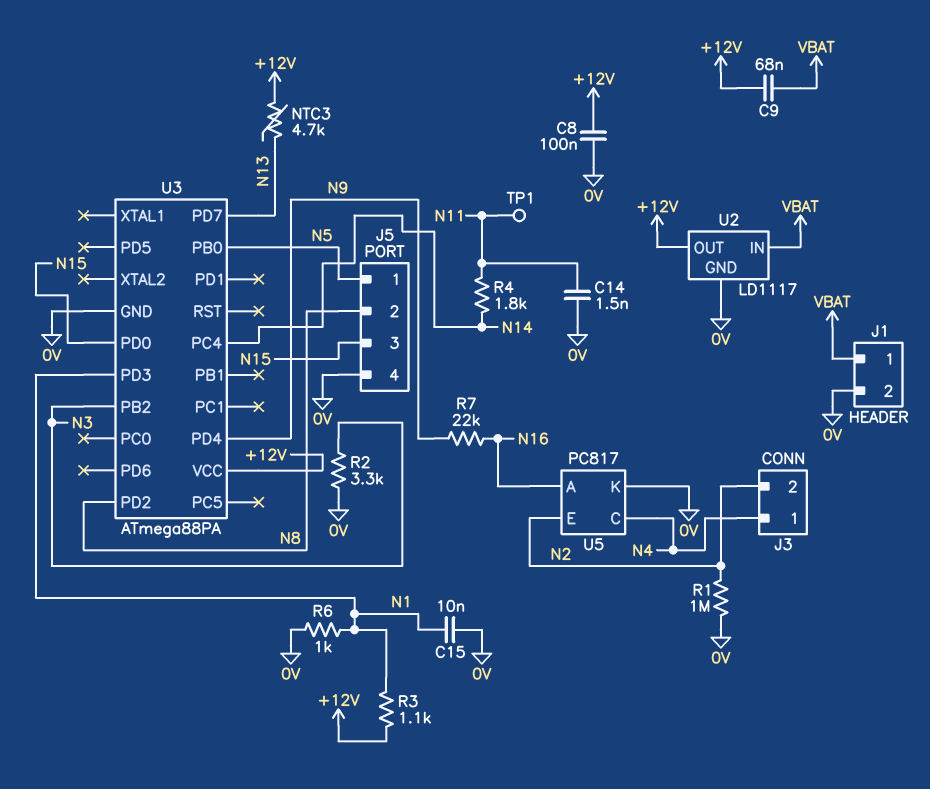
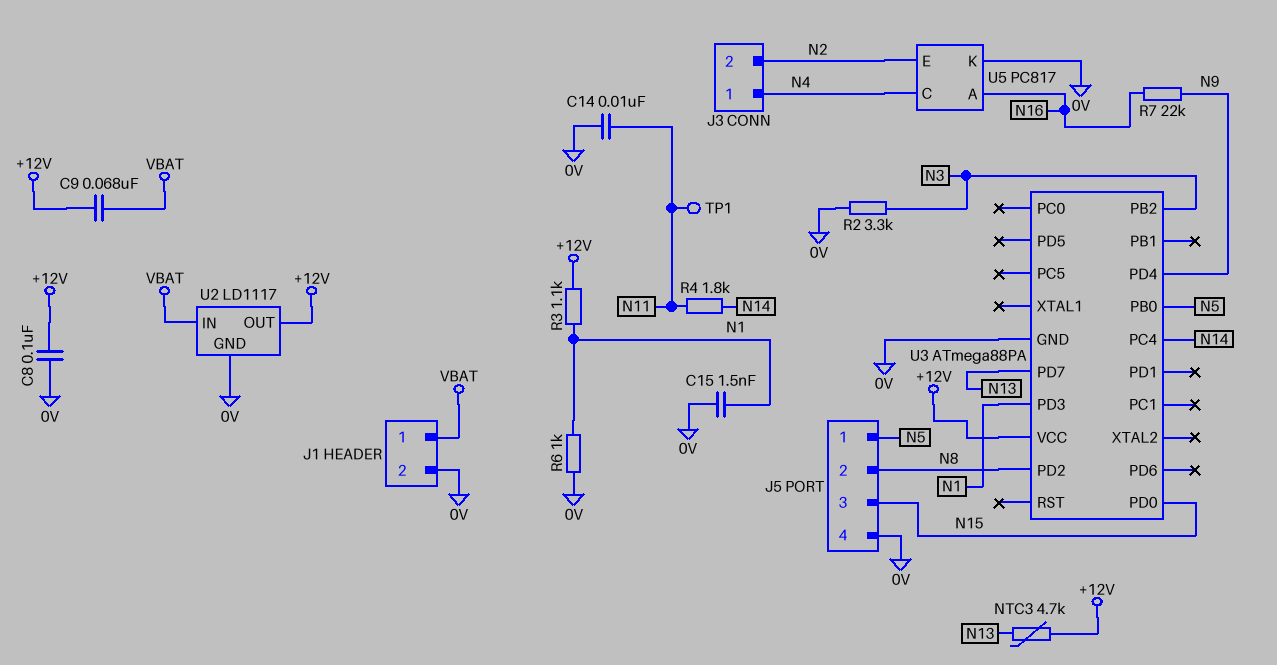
C14: 1.5nF (0V, N11) -> 10nF (0V, N11)
C15: 10nF (0V, N1) -> 1.5nF (0V, N1)
R1: 1M (0V, N2) -> none

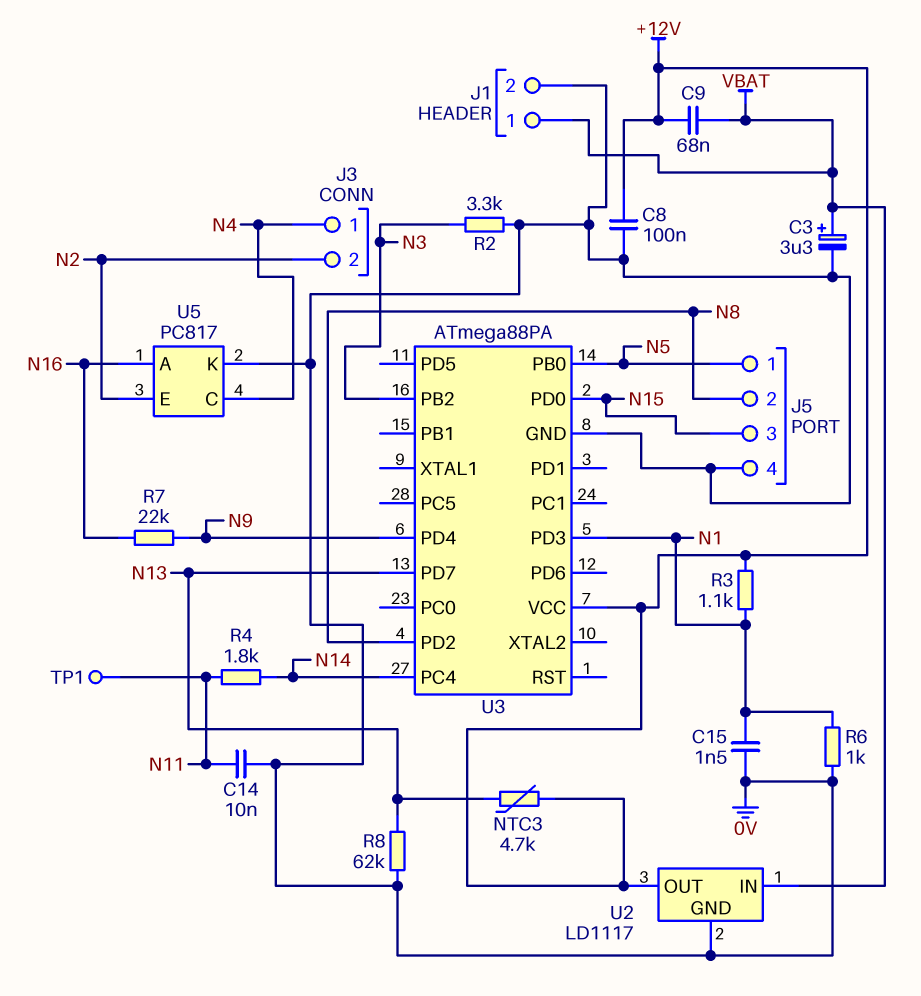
C3: none -> 3.3uF (plus VBAT, minus 0V)
R8: none -> 62k (0V, N13)

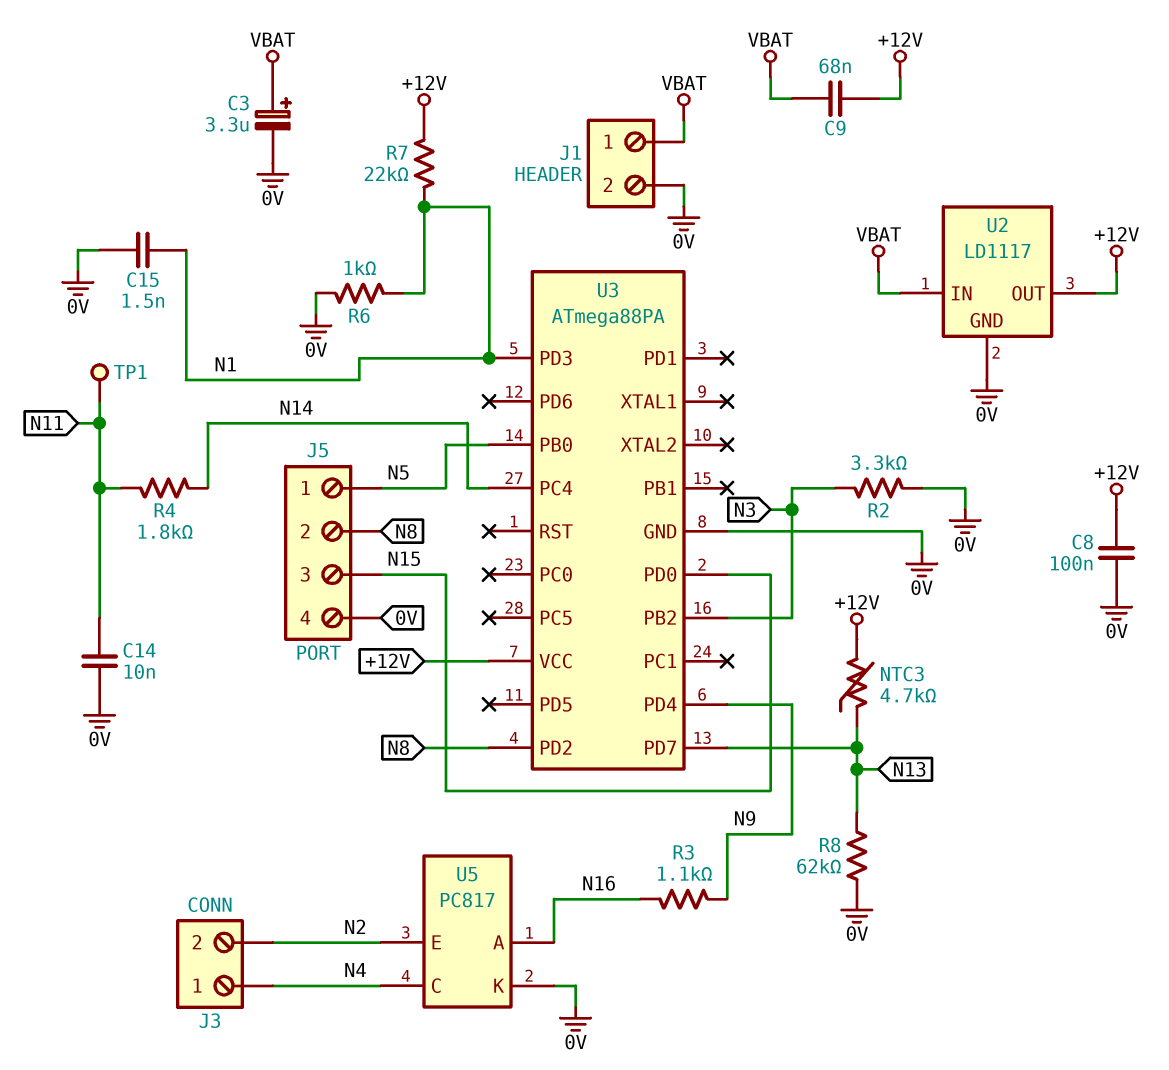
R3: 1.1k (+12V, N1) -> 1.1k (N9, N16)
R7: 22k (N9, N16) -> 22k (+12V, N1)

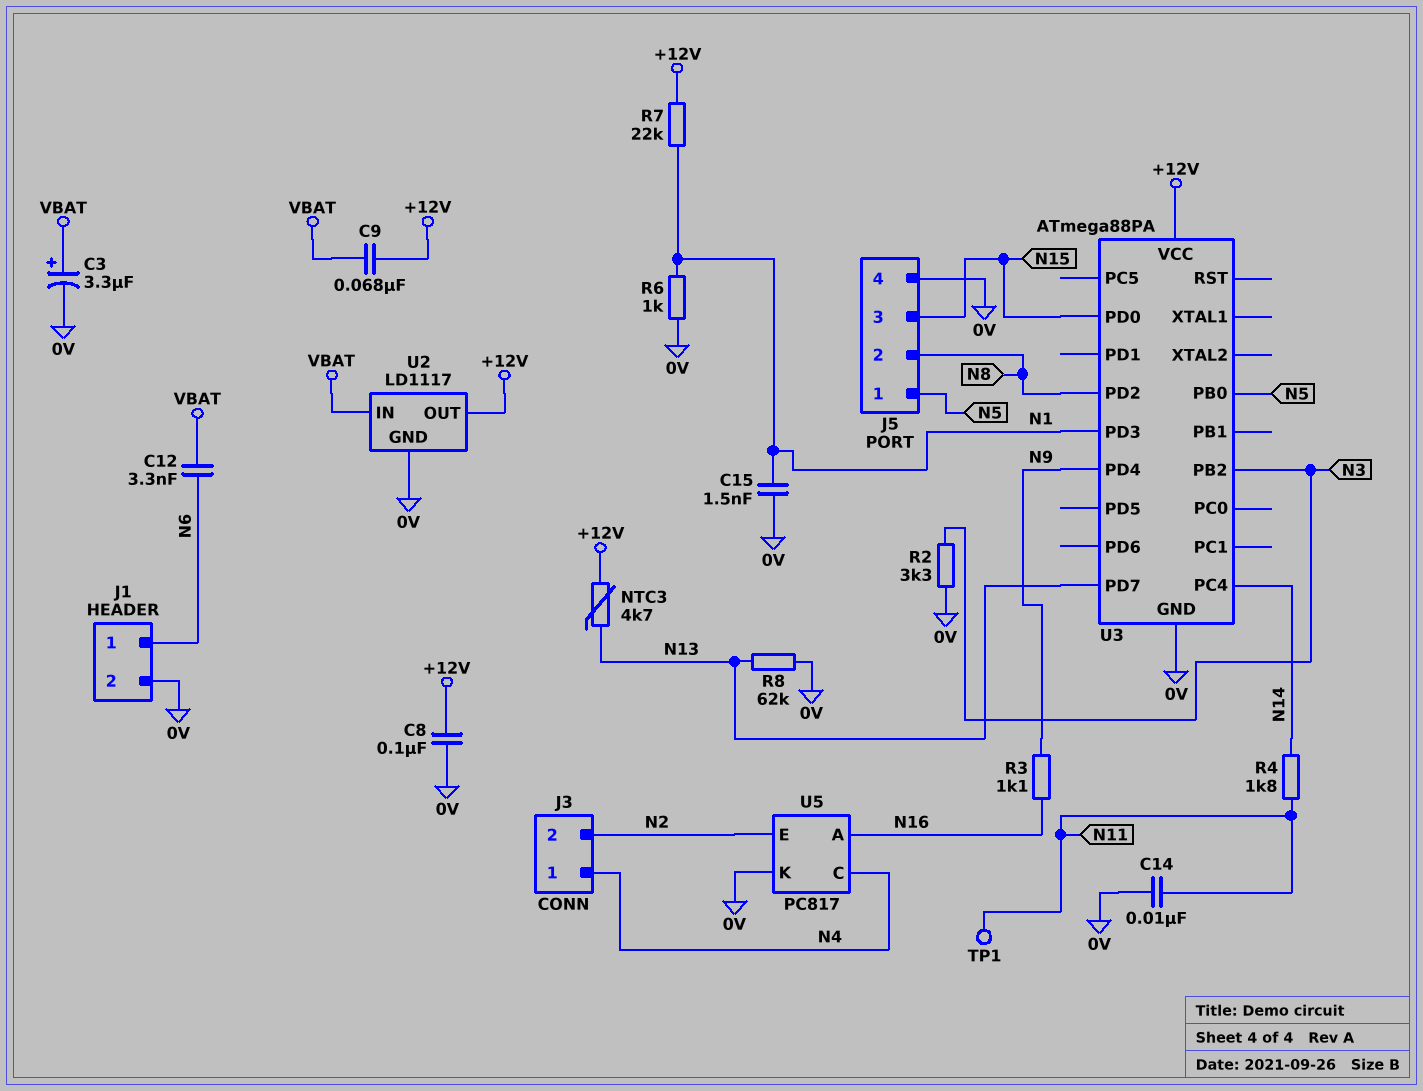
C12: none -> 3.3nF (N6, VBAT)
J1 pin 1: VBAT -> N6

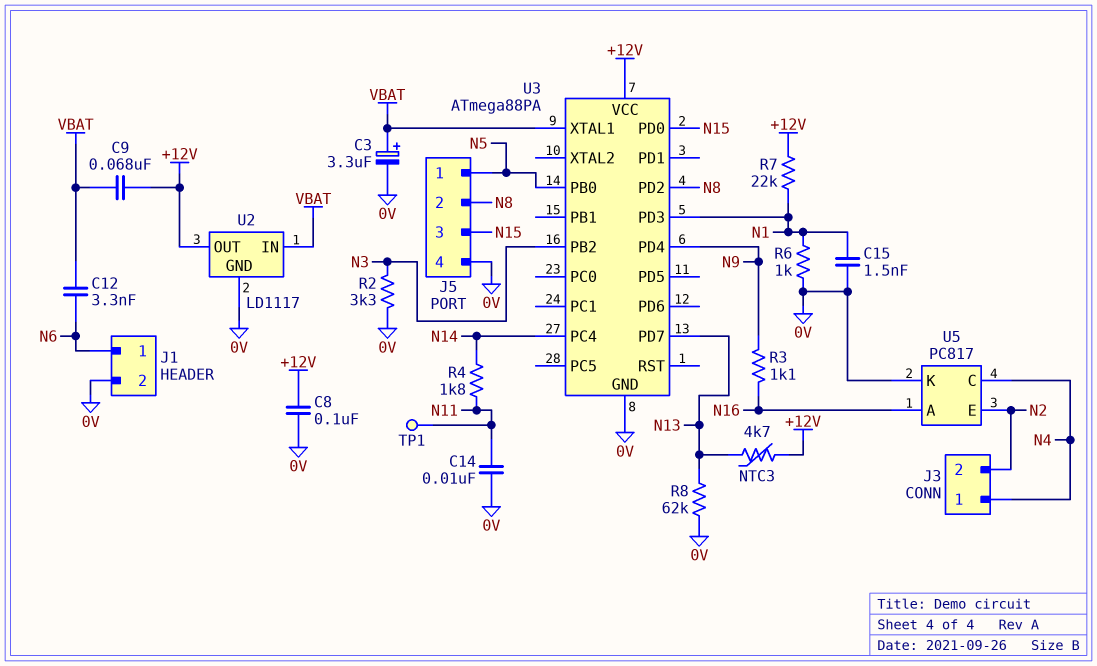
U3 pin XTAL1: none -> VBAT

